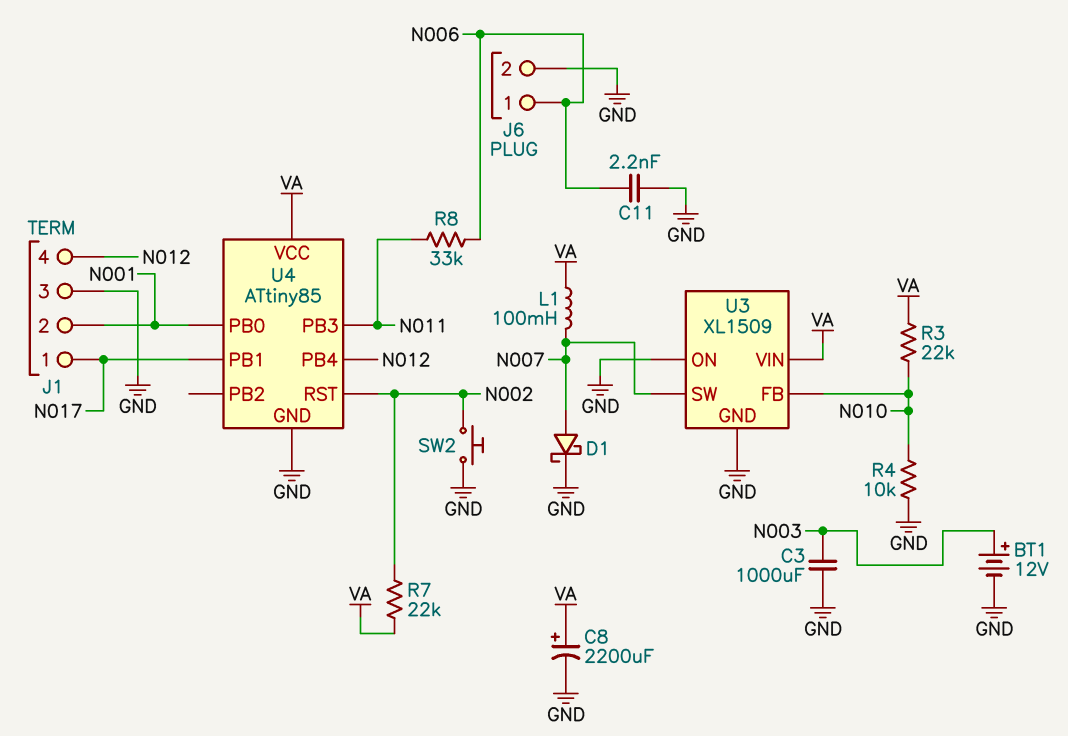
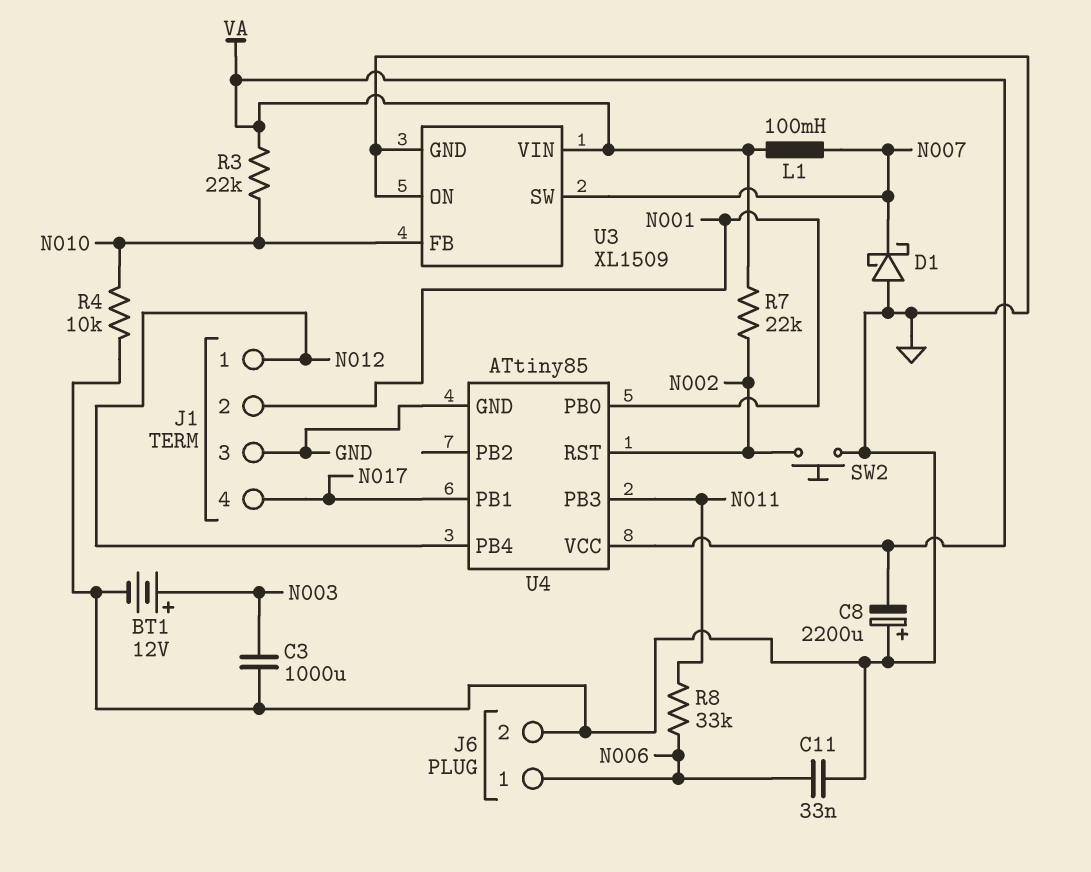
C8: 2200uF (plus VA, minus GND) -> 2200uF (plus GND, minus VA)
C11: 2.2nF (GND, N006) -> 33nF (GND, N006)
D1: schottky (A N007, K GND) -> schottky (A GND, K N007)
J1 pin 1: N017 -> N012
J1 pin 4: N012 -> N017

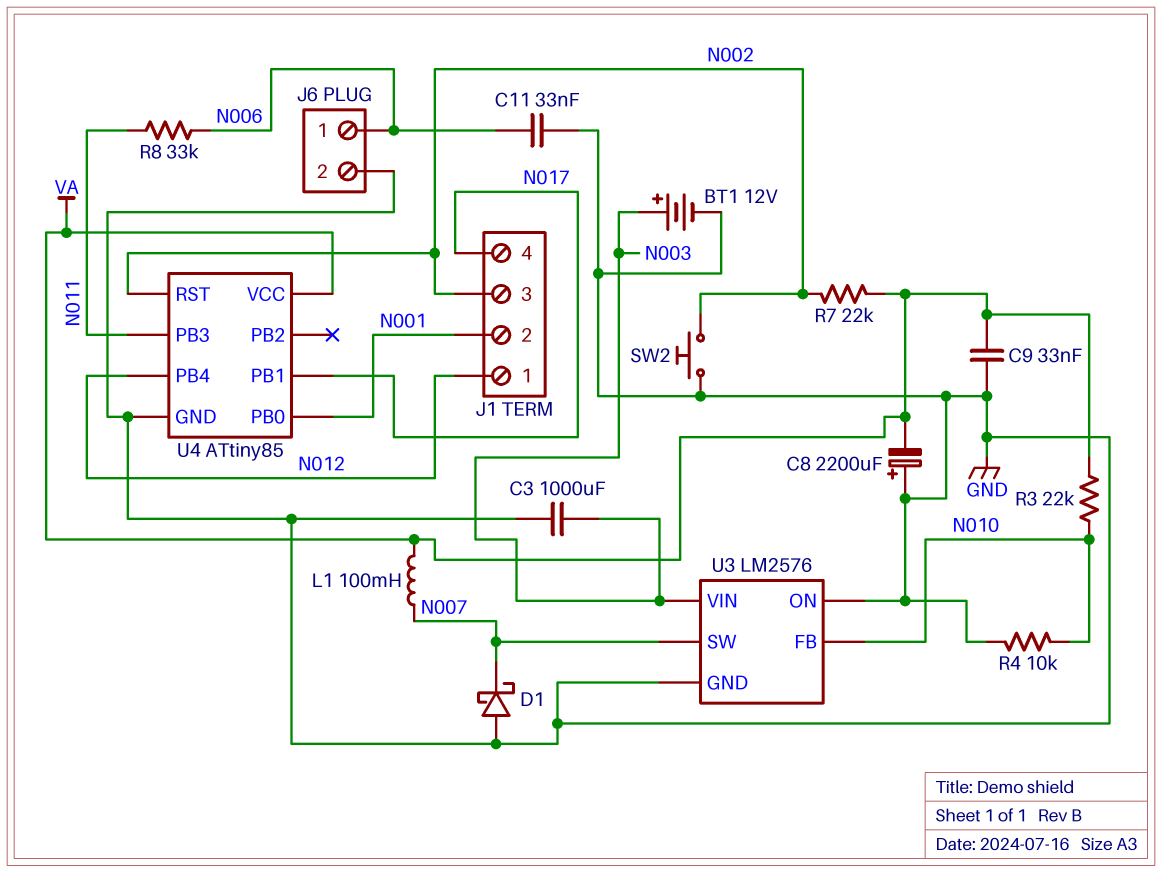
C9: none -> 33nF (GND, VA)
J1 pin 3: GND -> N002
U3: XL1509 -> LM2576
U3 pin VIN: VA -> N003

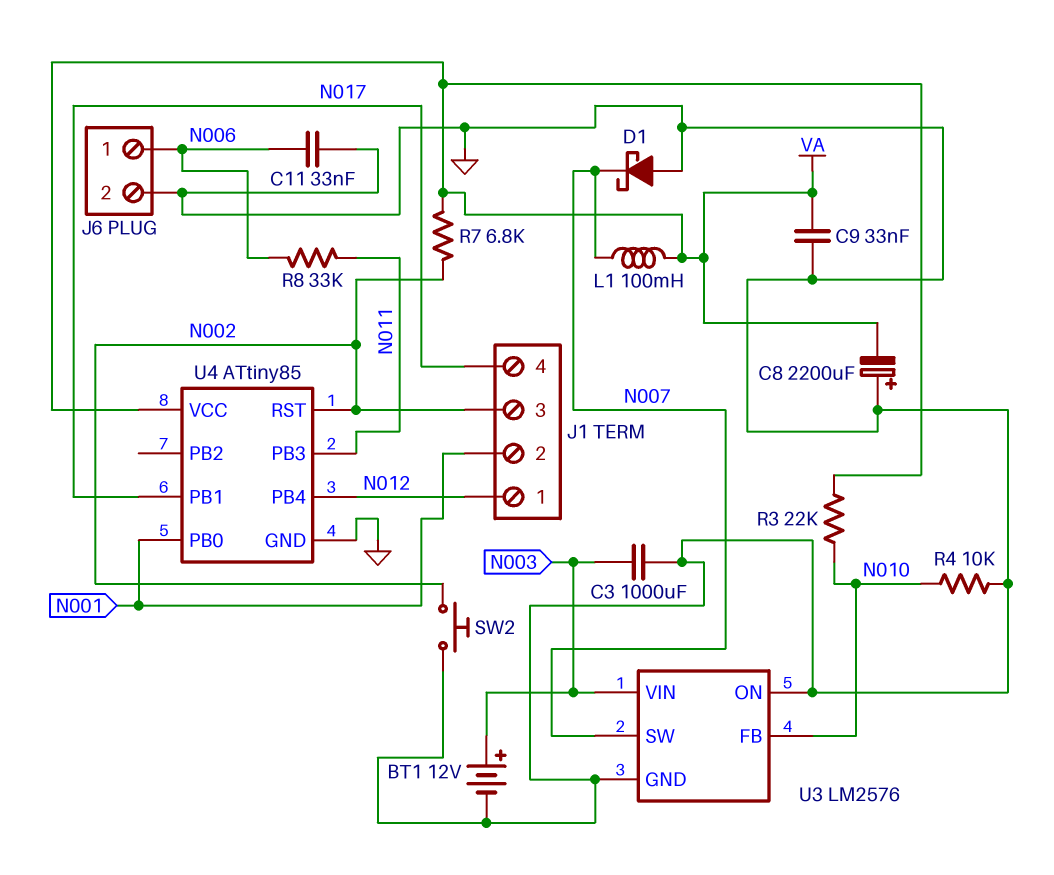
R7: 22k (N002, VA) -> 6.8k (N002, VA)

